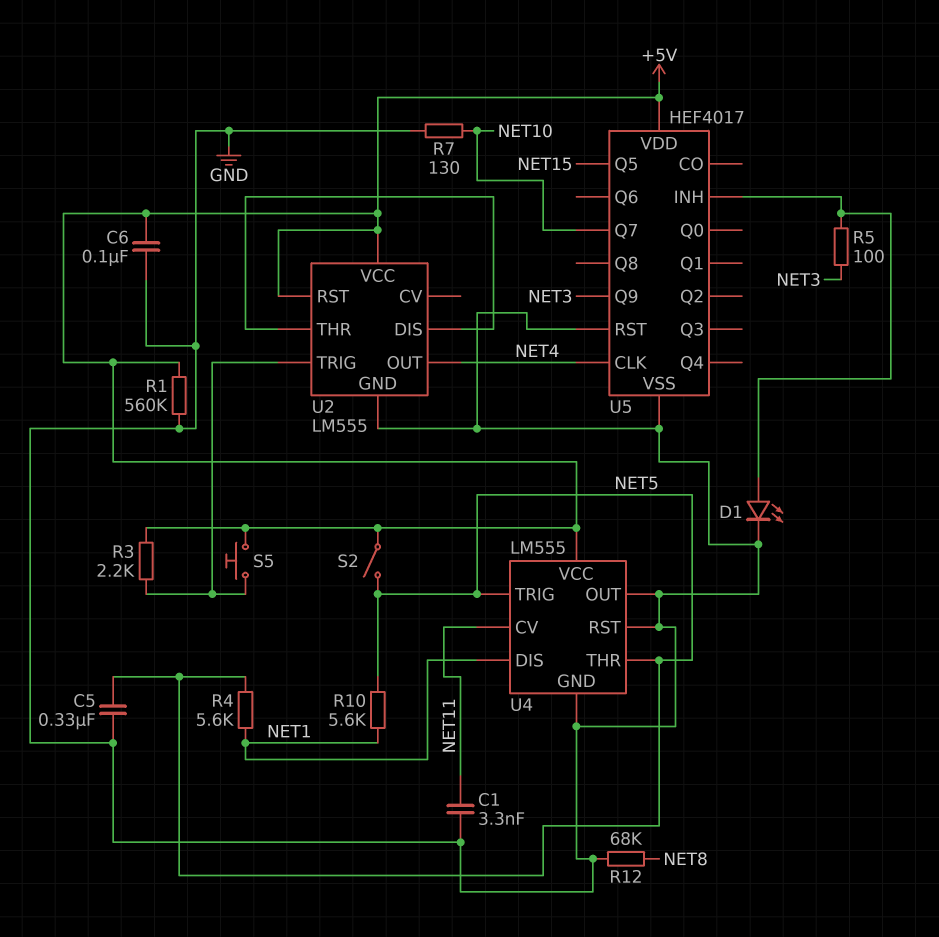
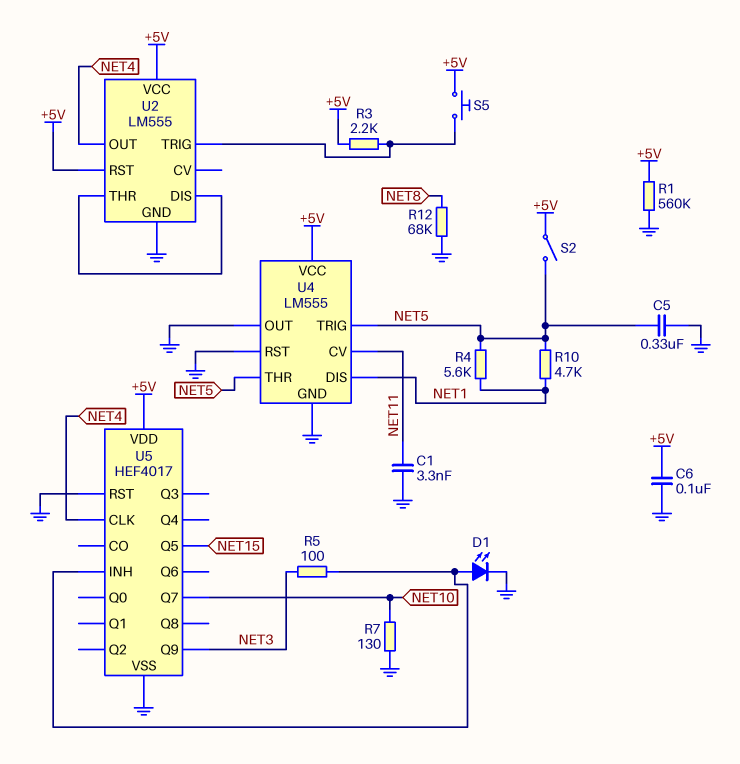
R10: 5.6k (NET1, NET5) -> 4.7k (NET1, NET5)

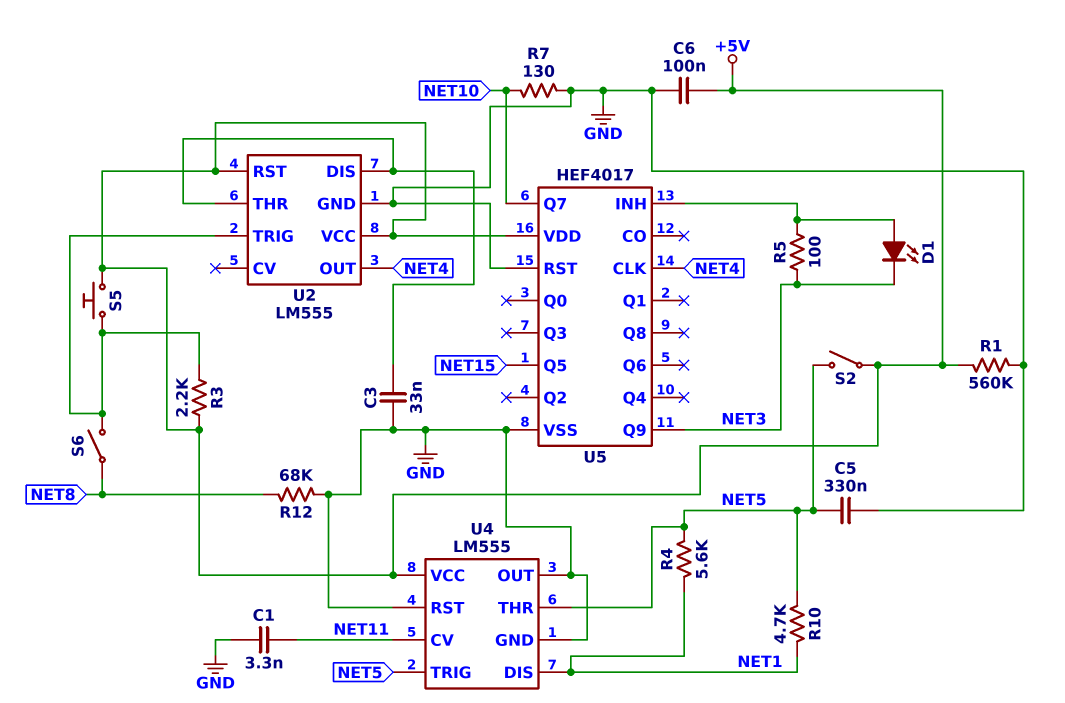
C3: none -> 33nF (GND, U2/DIS)
D1: LED (A U5/INH, K GND) -> LED (A U5/INH, K NET3)
S6: none -> switch (NET8, U2/TRIG)

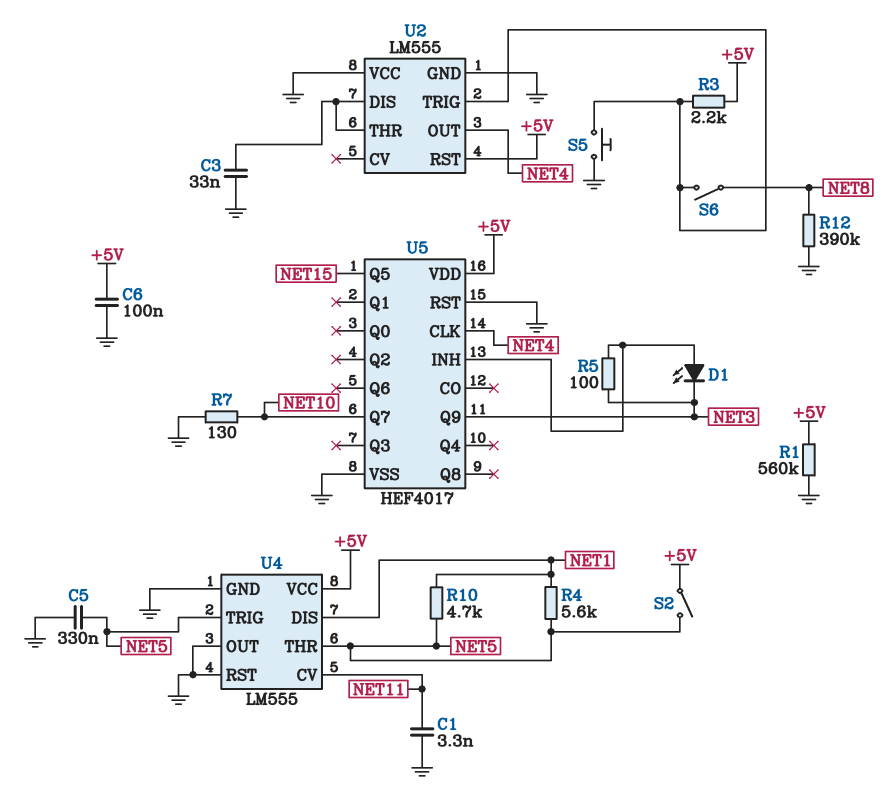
R12: 68k (GND, NET8) -> 390k (GND, NET8)
S5: button (+5V, U2/TRIG) -> button (GND, U2/TRIG)
U2 pin VCC: +5V -> GND

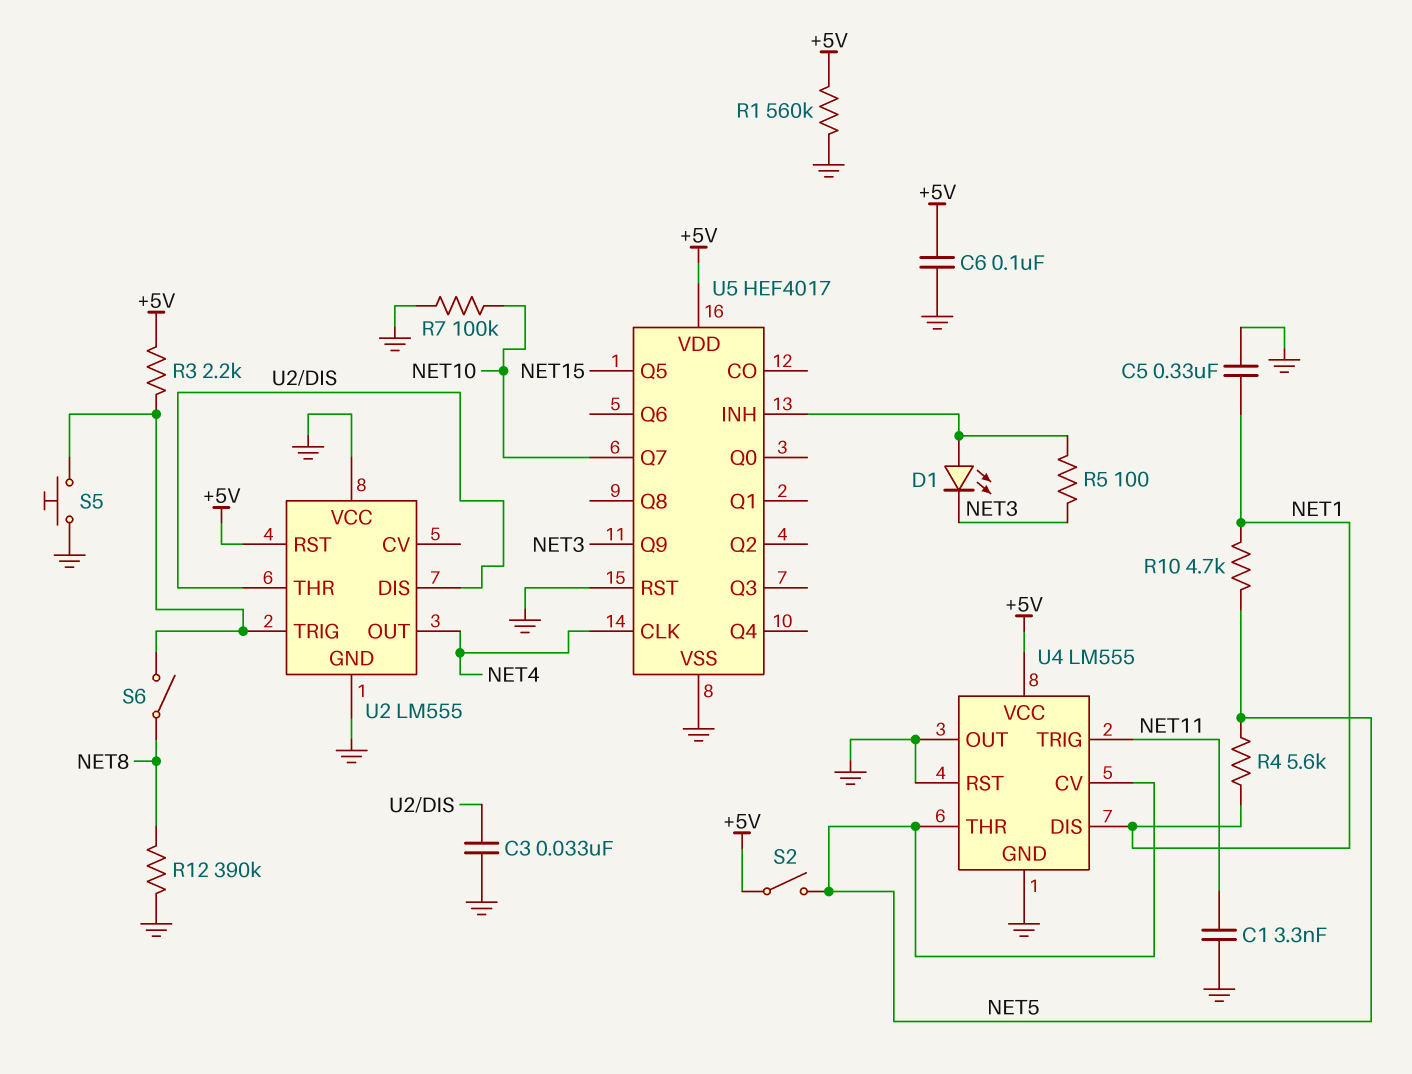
C5: 330nF (GND, NET5) -> 330nF (GND, NET1)
R7: 130 (GND, NET10) -> 100k (GND, NET10)
U4 pin CV: NET11 -> NET5
U4 pin TRIG: NET5 -> NET11

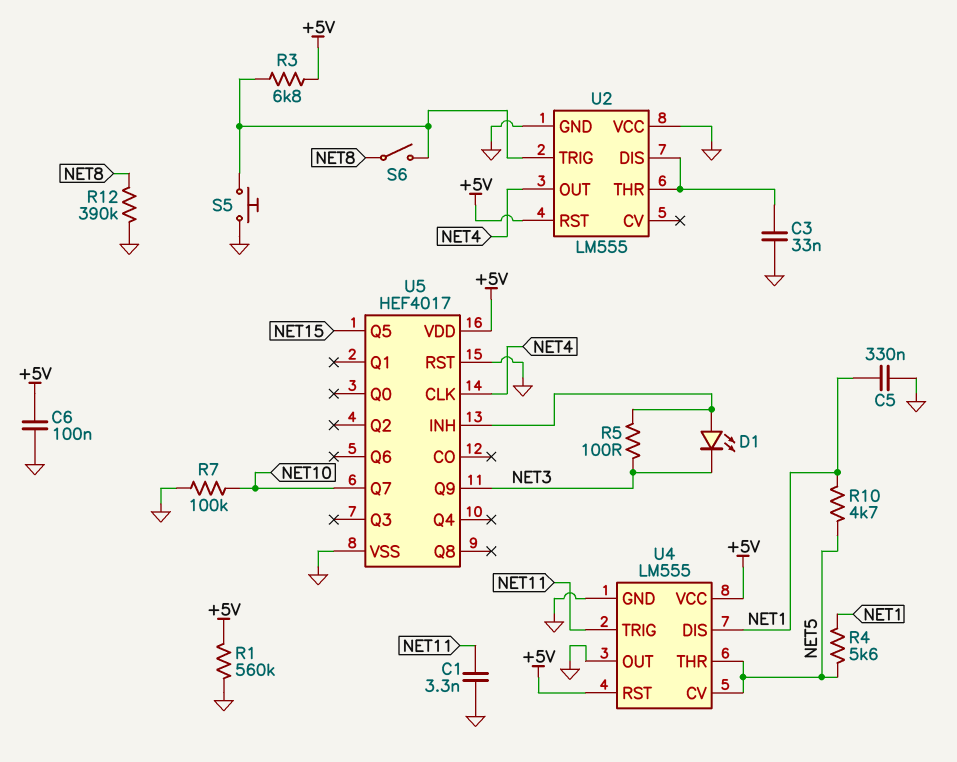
R3: 2.2k (+5V, U2/TRIG) -> 6.8k (+5V, U2/TRIG)
S2: switch (+5V, NET5) -> none
U4 pin RST: GND -> +5V

